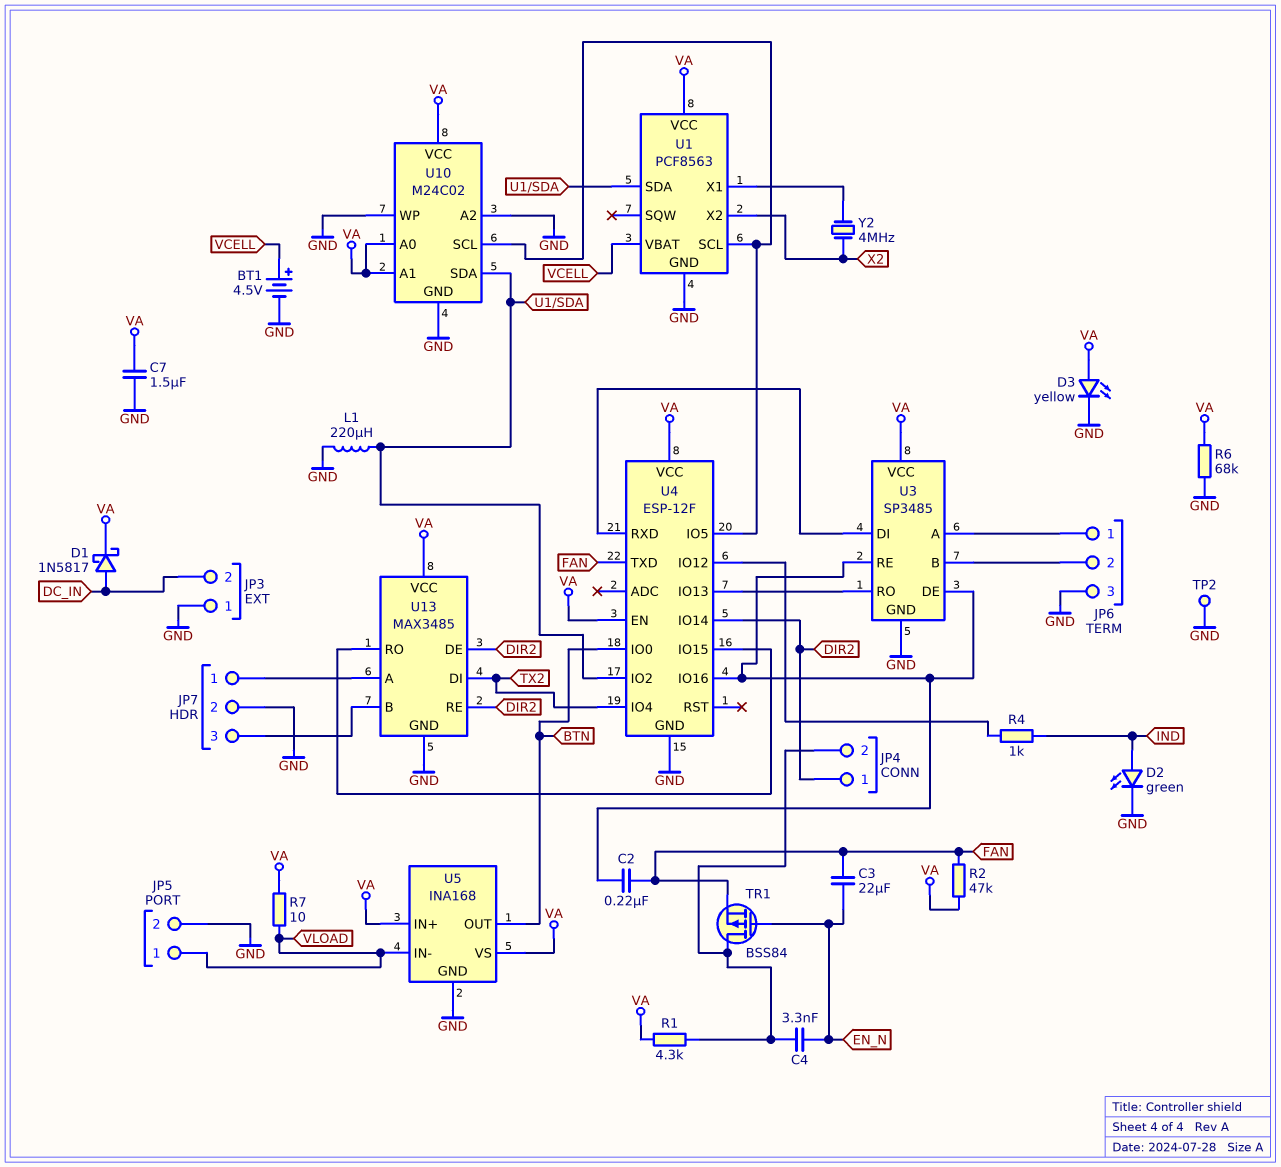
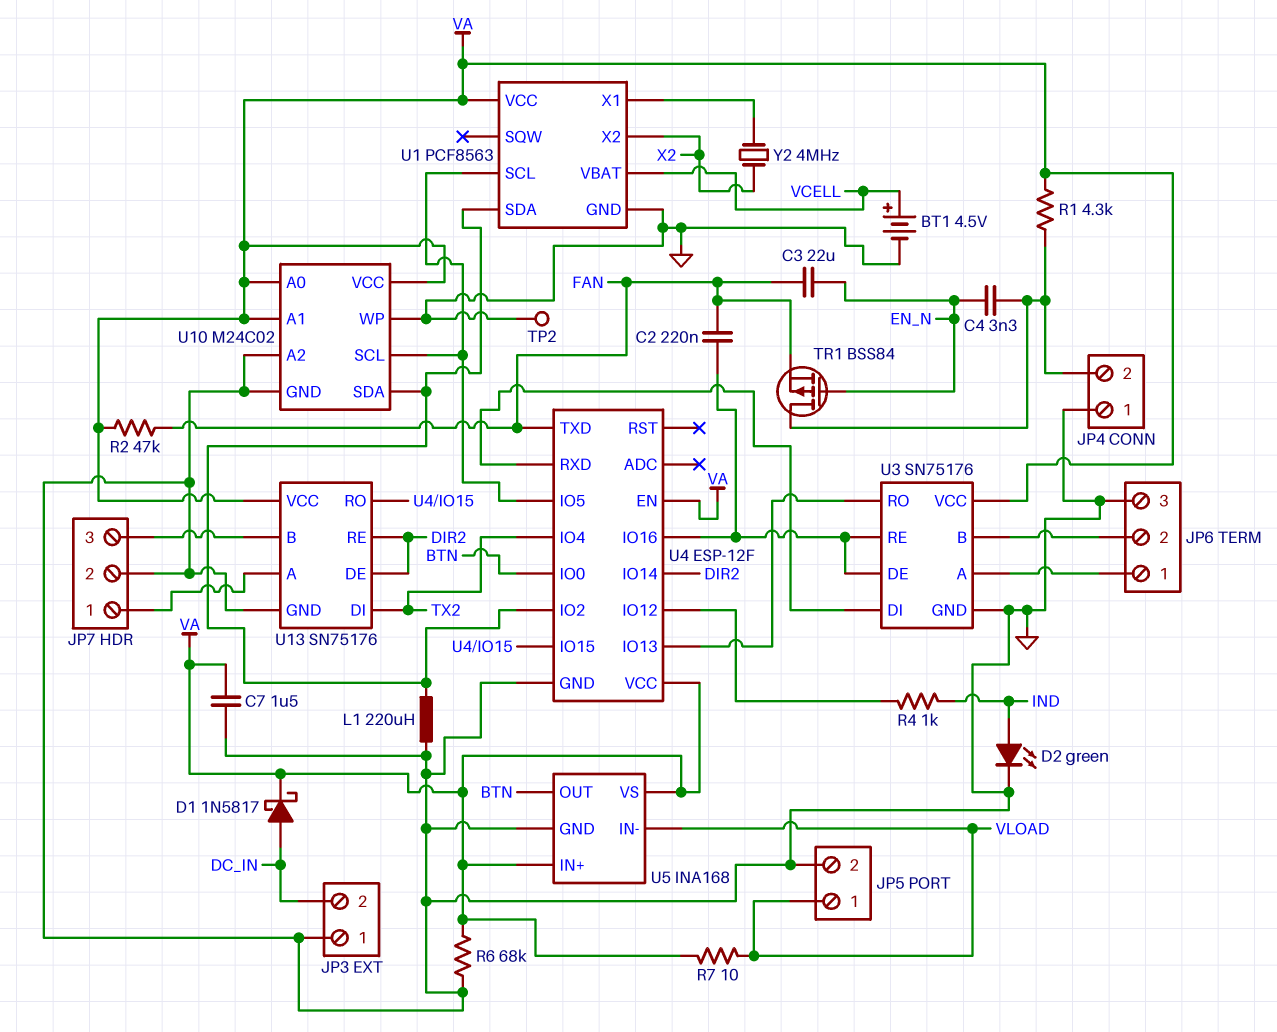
D3: LED yellow (A VA, K GND) -> none
JP4 pin 1: DIR2 -> GND
U3: SP3485 -> SN75176
U13: MAX3485 -> SN75176

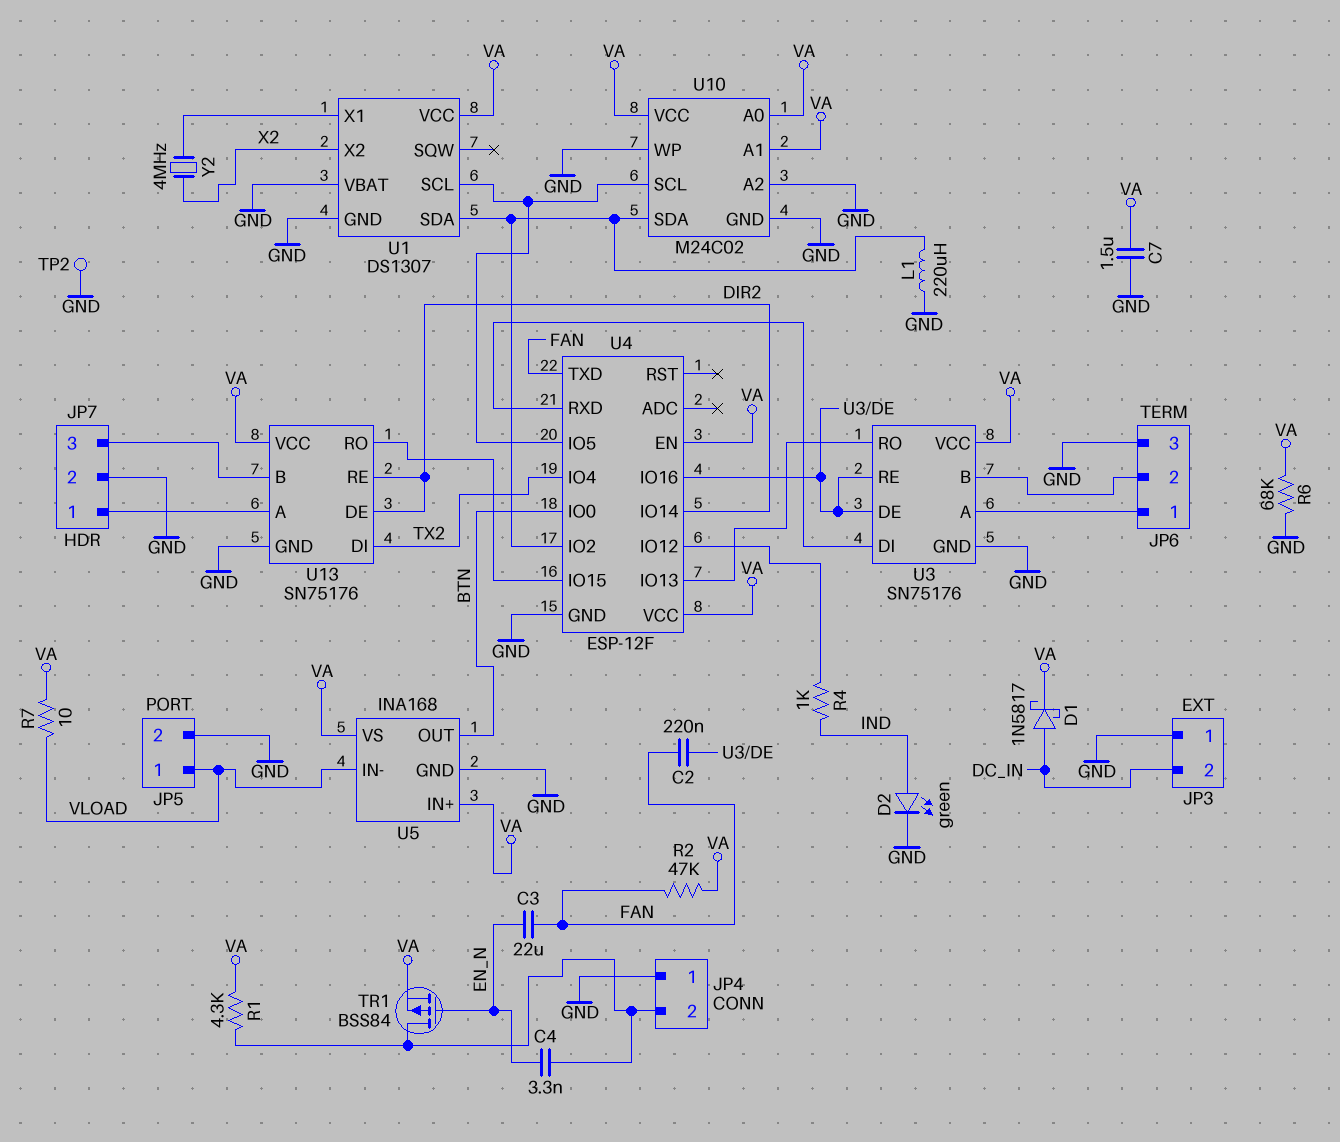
BT1: 4.5V (plus VCELL, minus GND) -> none
TR1: PMOS BSS84 (G EN_N, D JP4/2, S FAN) -> PMOS BSS84 (G EN_N, D JP4/2, S VA)
U1: PCF8563 -> DS1307
U1 pin VBAT: VCELL -> GND

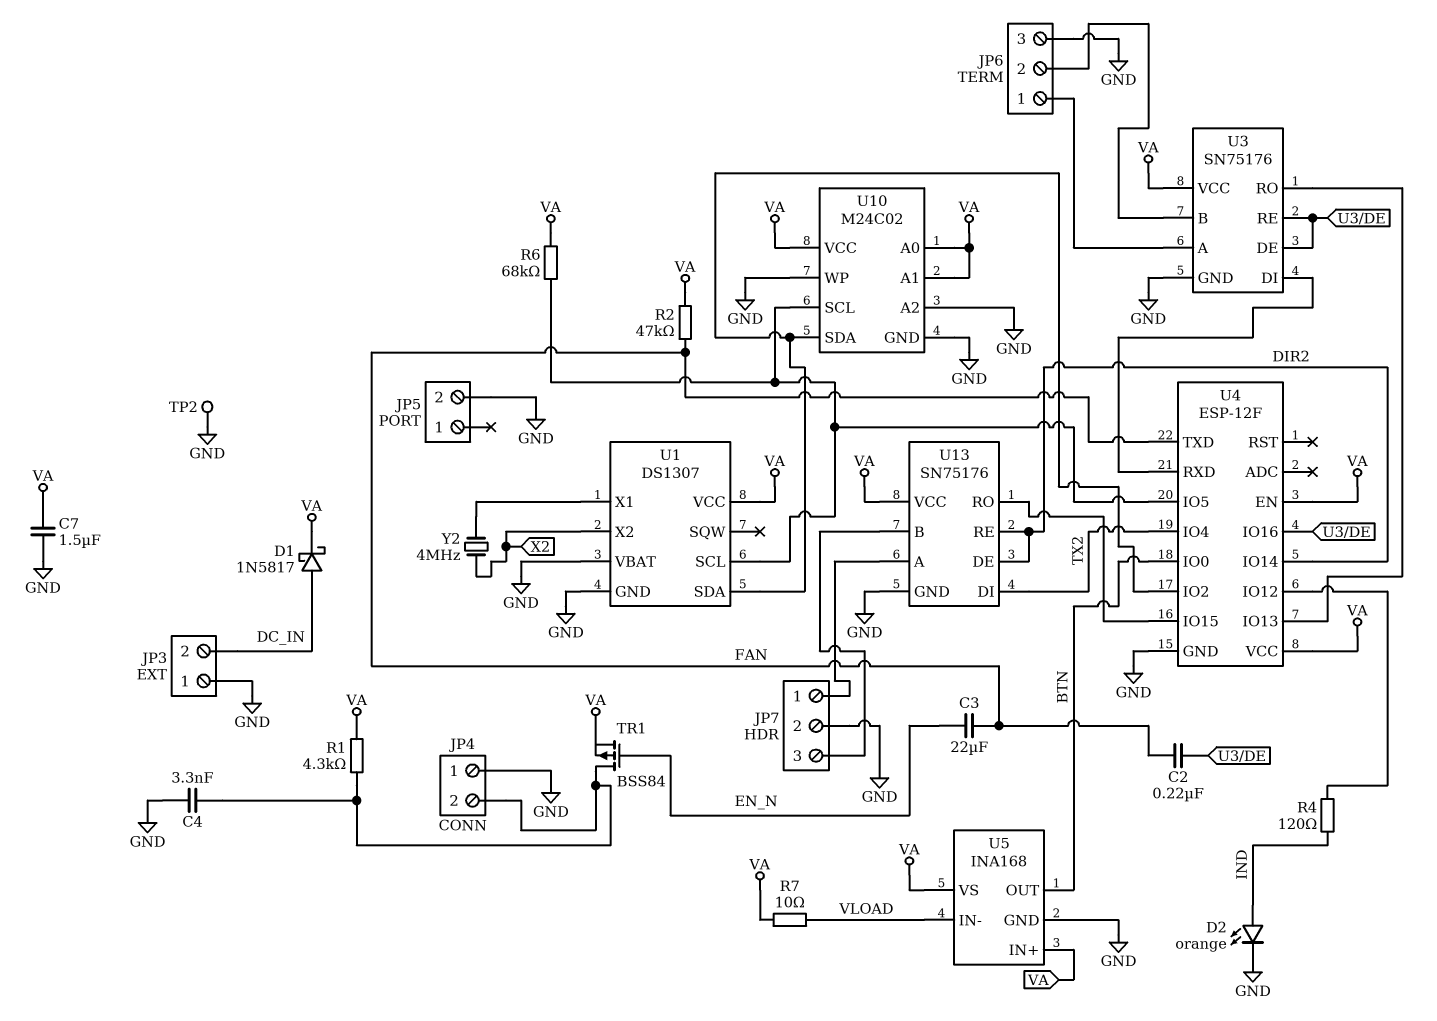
C4: 3.3nF (EN_N, JP4/2) -> 3.3nF (GND, JP4/2)
D2: LED green (A IND, K GND) -> LED orange (A IND, K GND)
JP5 pin 1: VLOAD -> none
L1: 220uH (GND, U1/SDA) -> none
R4: 1k (IND, U4/IO12) -> 120 (IND, U4/IO12)
R6: 68k (GND, VA) -> 68k (U1/SCL, VA)

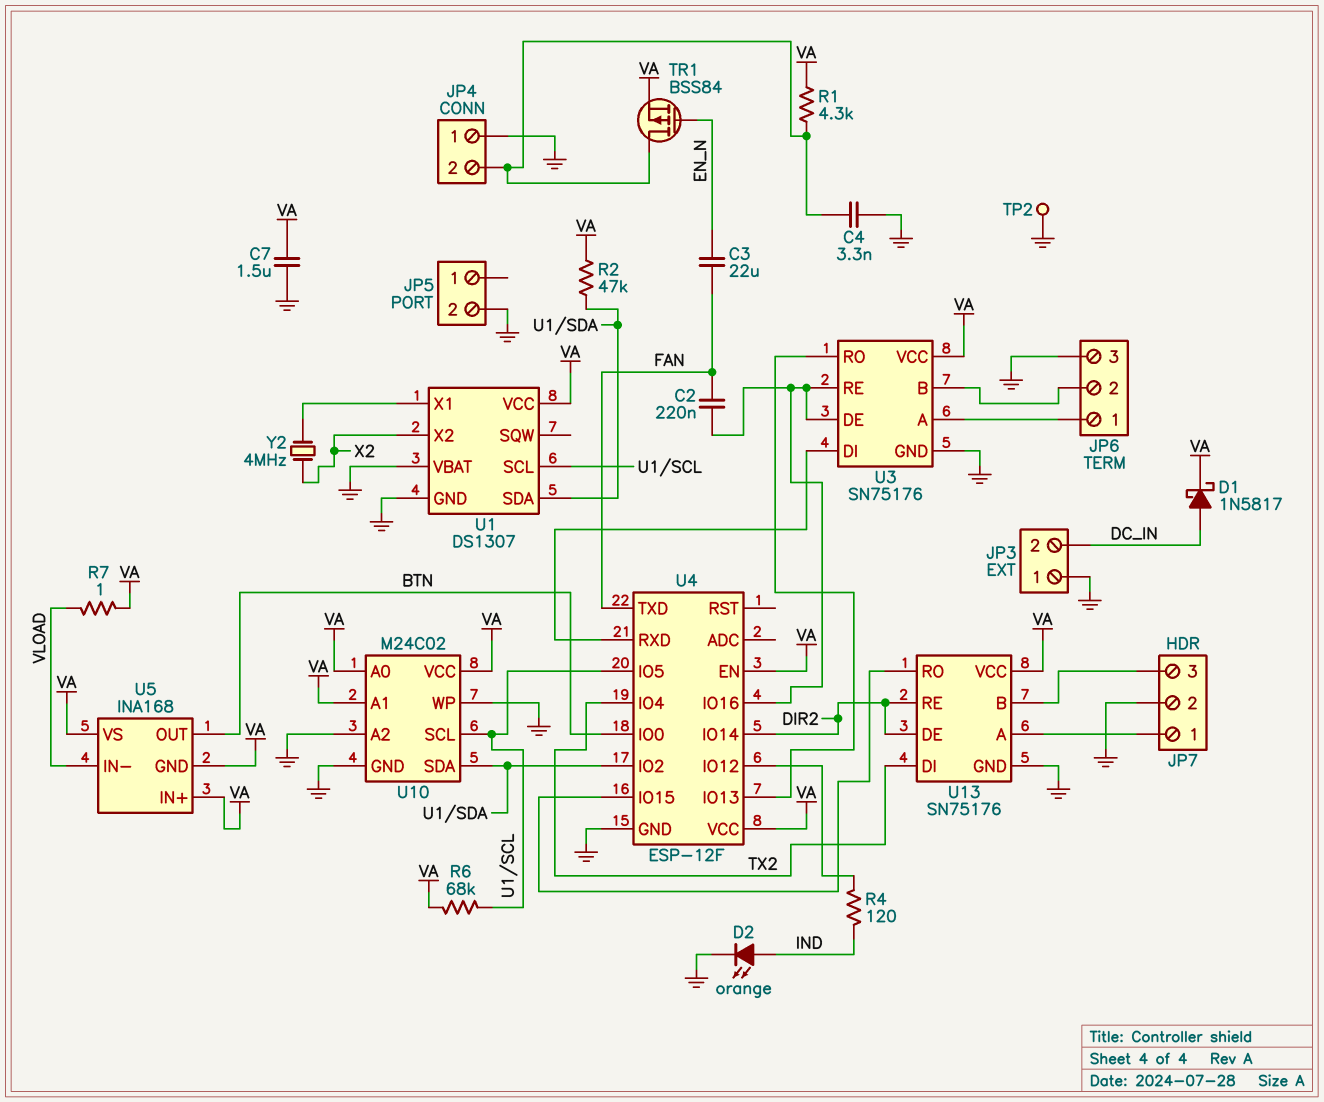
R2: 47k (FAN, VA) -> 47k (U1/SDA, VA)
R7: 10 (VA, VLOAD) -> 1 (VA, VLOAD)
U5 pin GND: GND -> VA

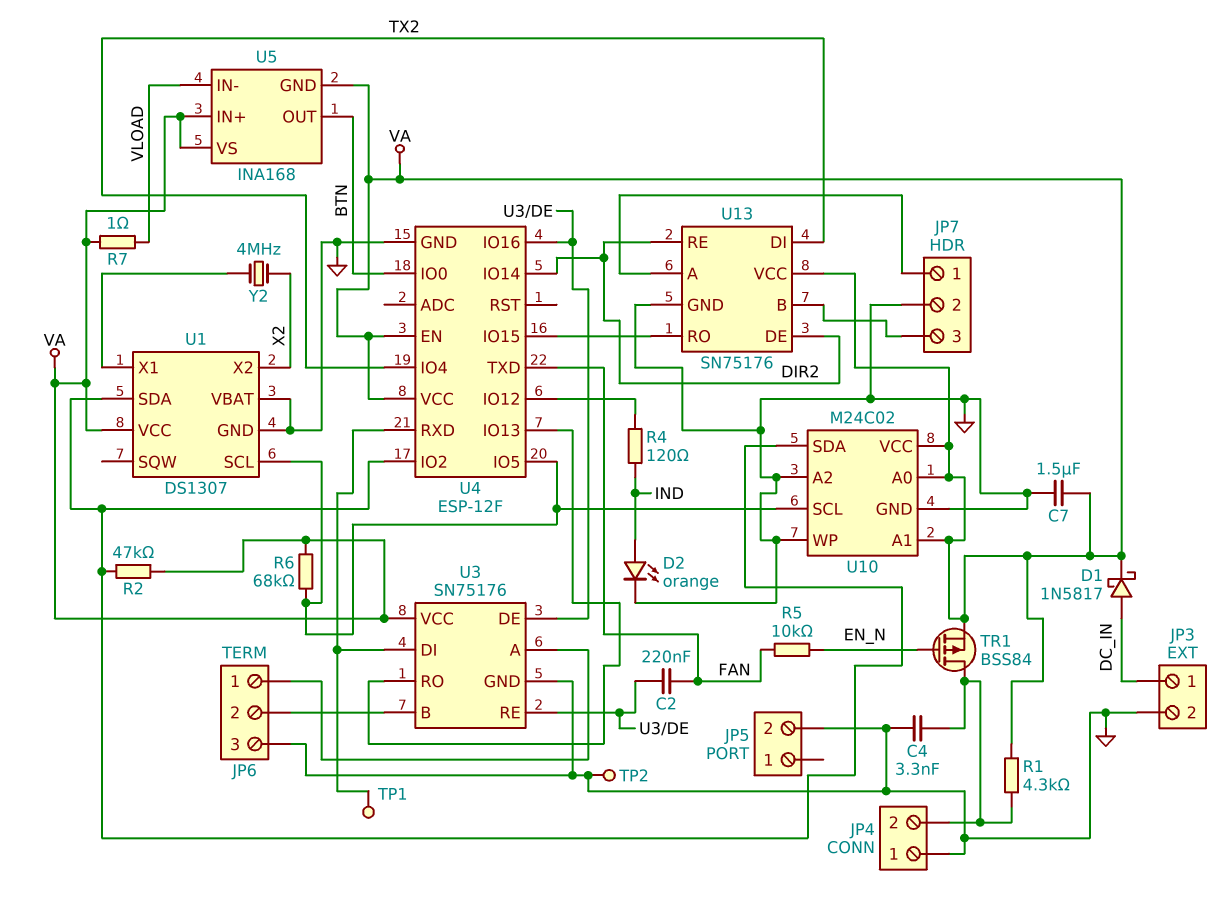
C3: 22uF (EN_N, FAN) -> none
JP3 pin 1: GND -> DC_IN
JP3 pin 2: DC_IN -> GND
R5: none -> 10k (EN_N, FAN)
TP1: none -> test point (U3/DI)

